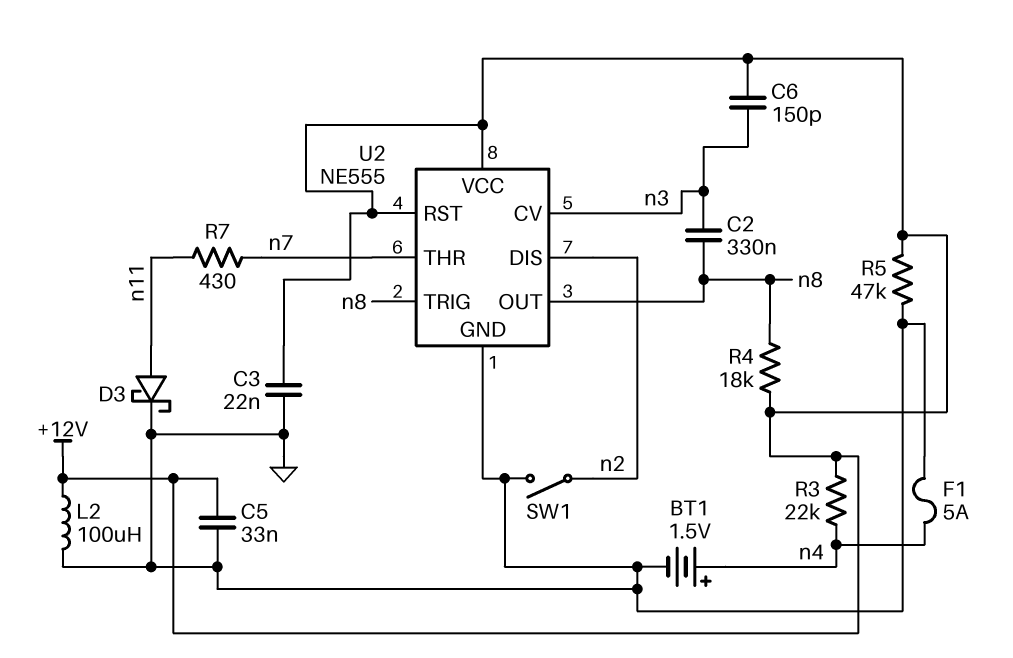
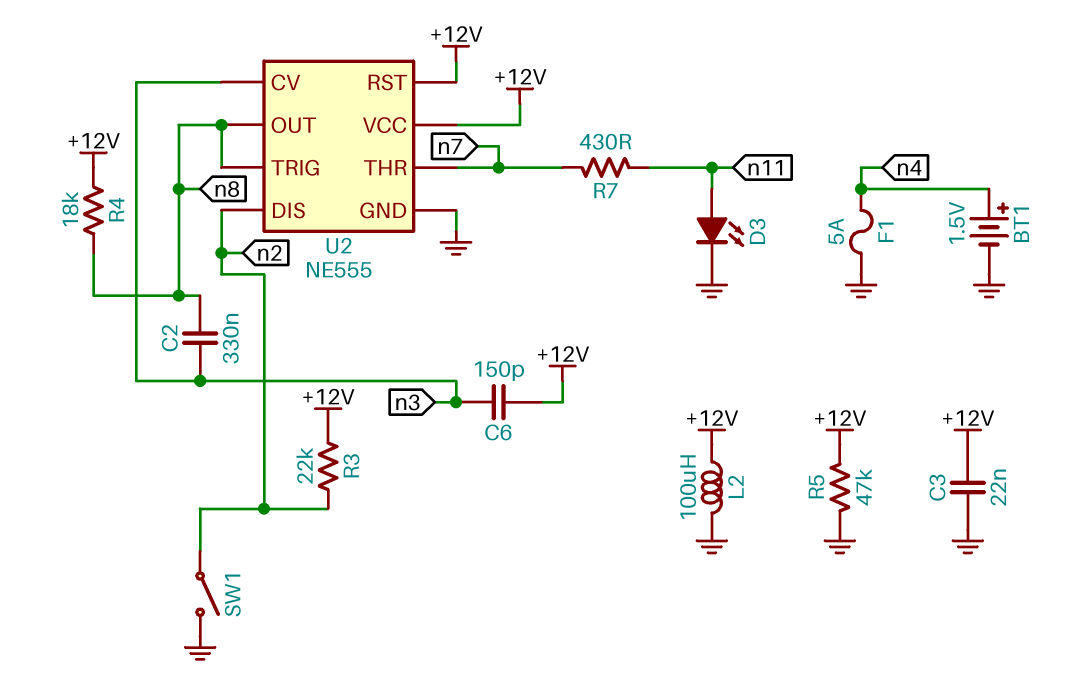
C5: 33nF (+12V, GND) -> none
D3: schottky (A n11, K GND) -> LED (A n11, K GND)
R3: 22k (+12V, n4) -> 22k (+12V, n2)

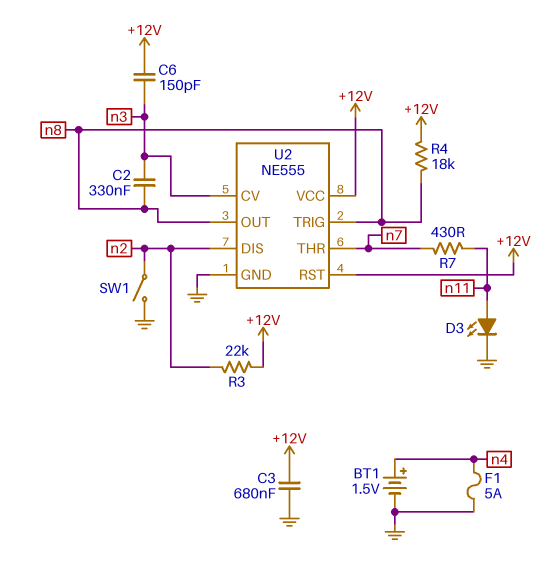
C3: 22nF (+12V, GND) -> 680nF (+12V, GND)
L2: 100uH (+12V, GND) -> none
R5: 47k (+12V, GND) -> none

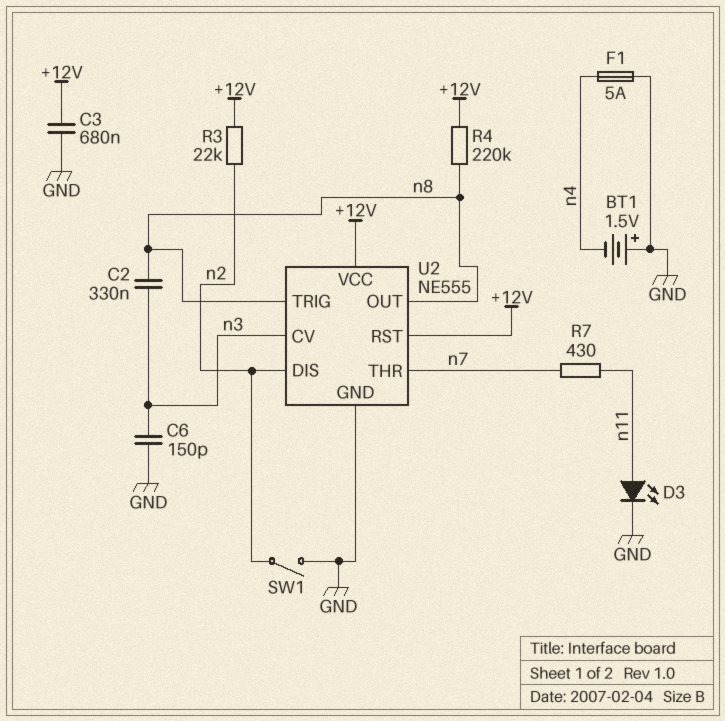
BT1: 1.5V (plus n4, minus GND) -> 1.5V (plus GND, minus n4)
C6: 150pF (+12V, n3) -> 150pF (GND, n3)
R4: 18k (+12V, n8) -> 220k (+12V, n8)

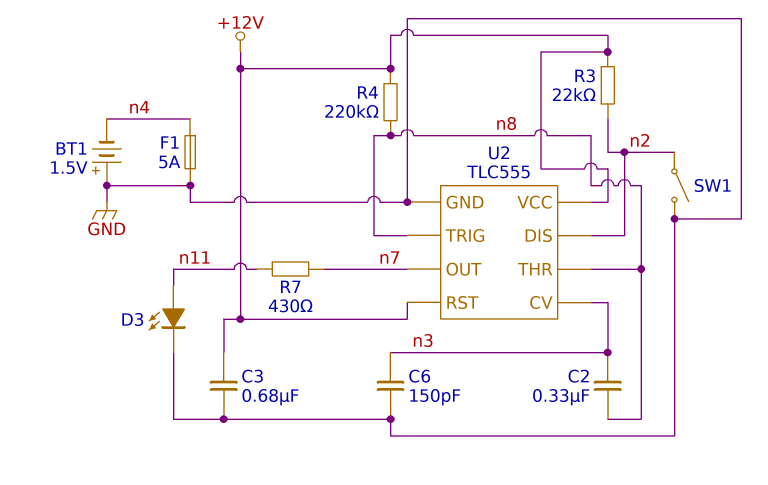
U2: NE555 -> TLC555
U2 pin OUT: n8 -> n7
U2 pin THR: n7 -> n8

